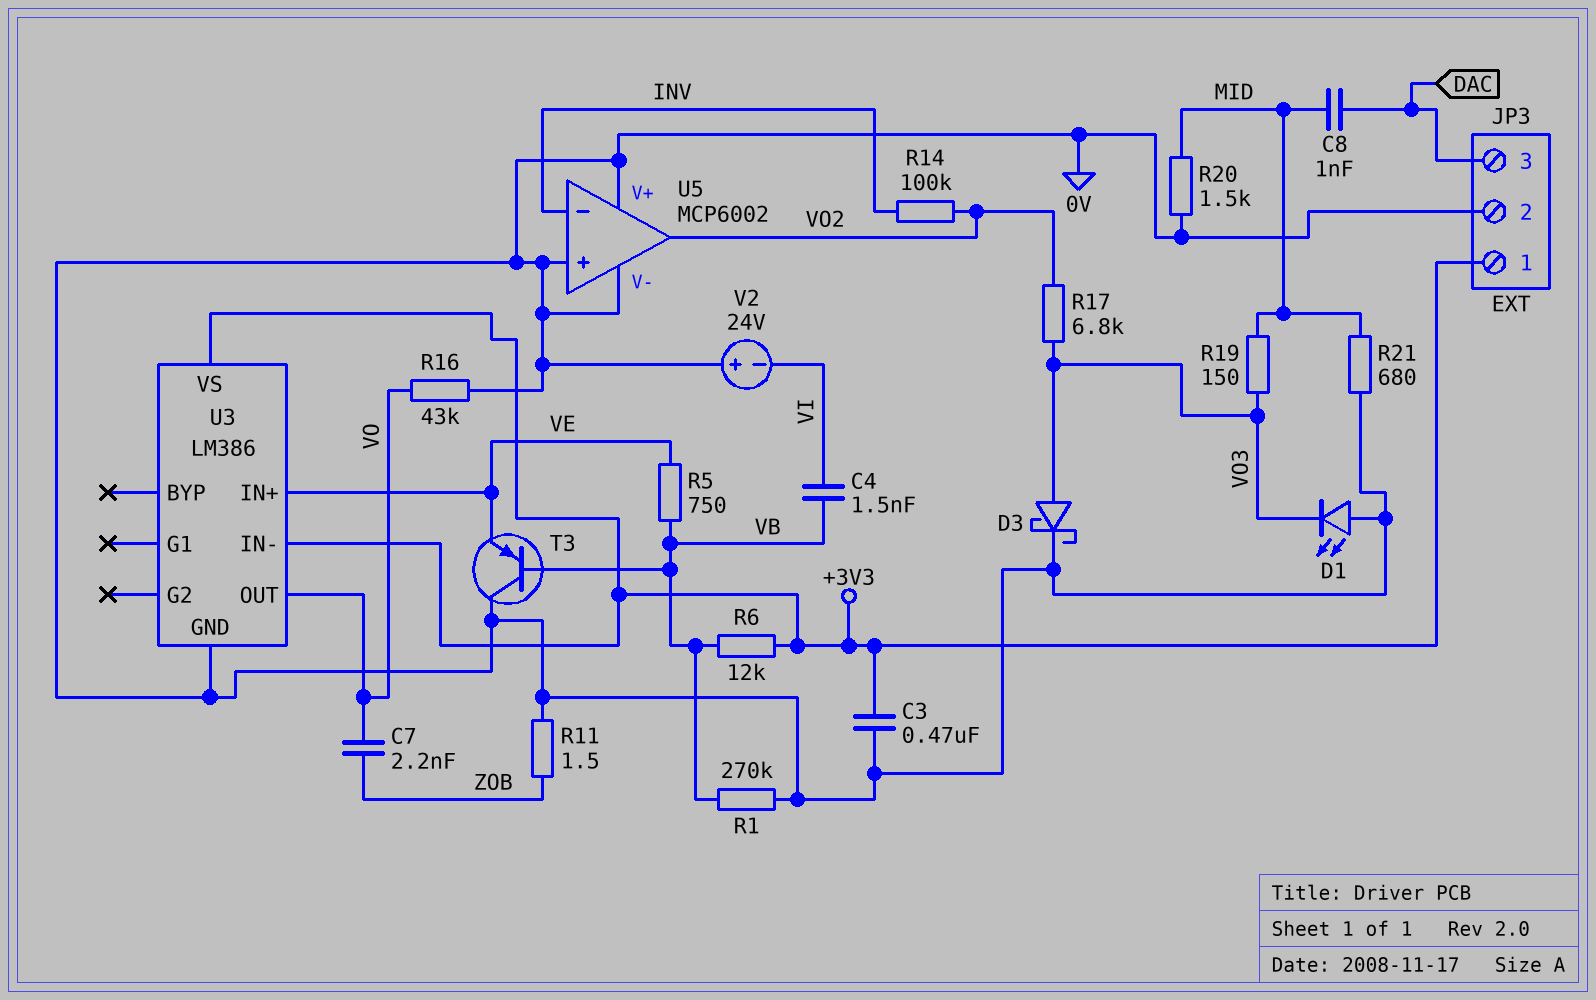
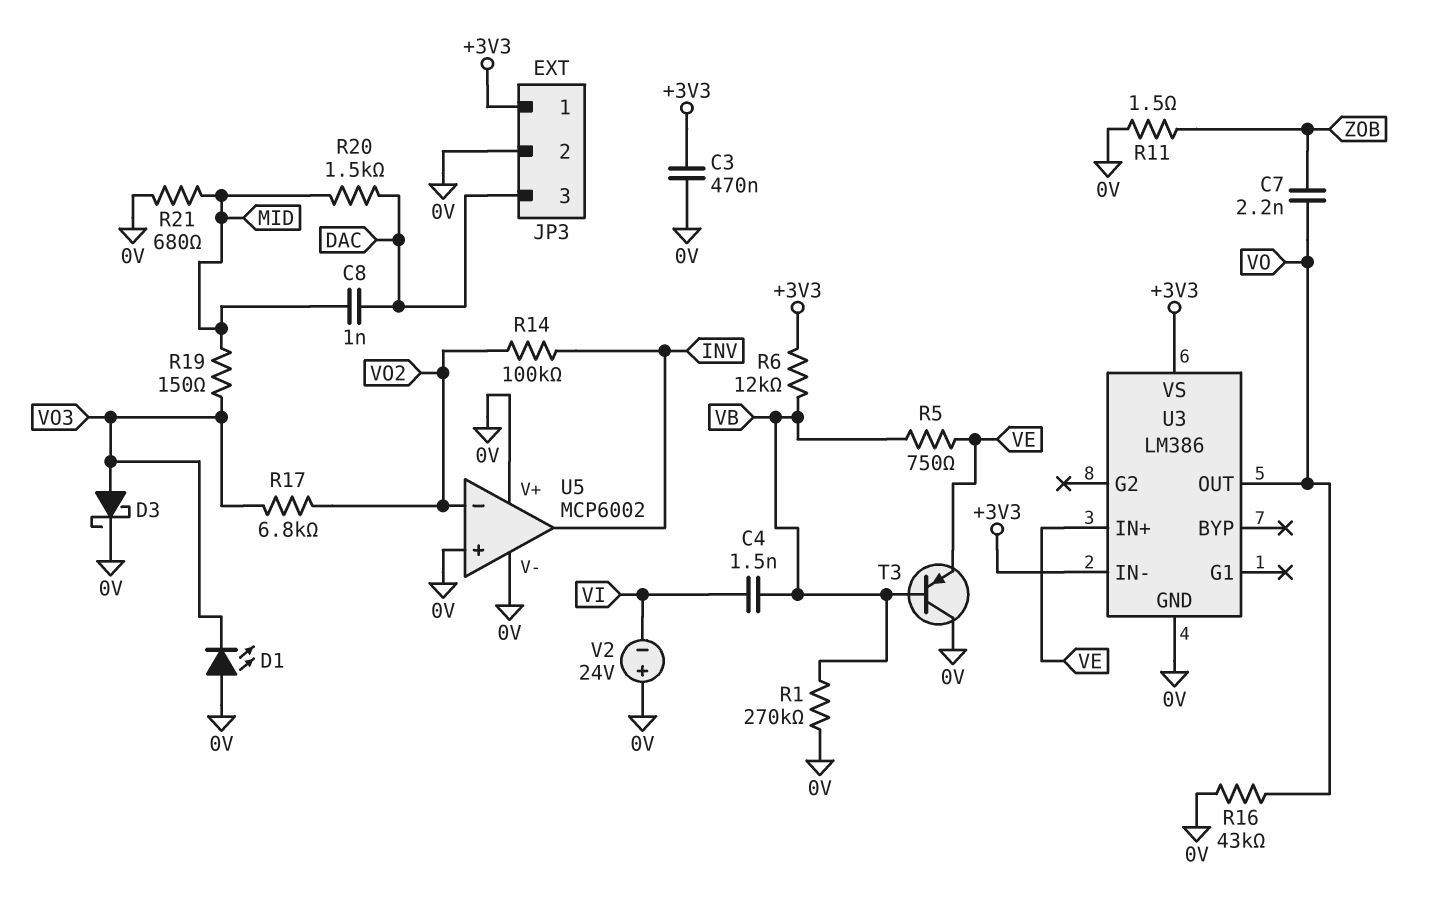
R20: 1.5k (0V, MID) -> 1.5k (DAC, MID)
U5 pin in-: INV -> VO2
U5 pin out: VO2 -> INV

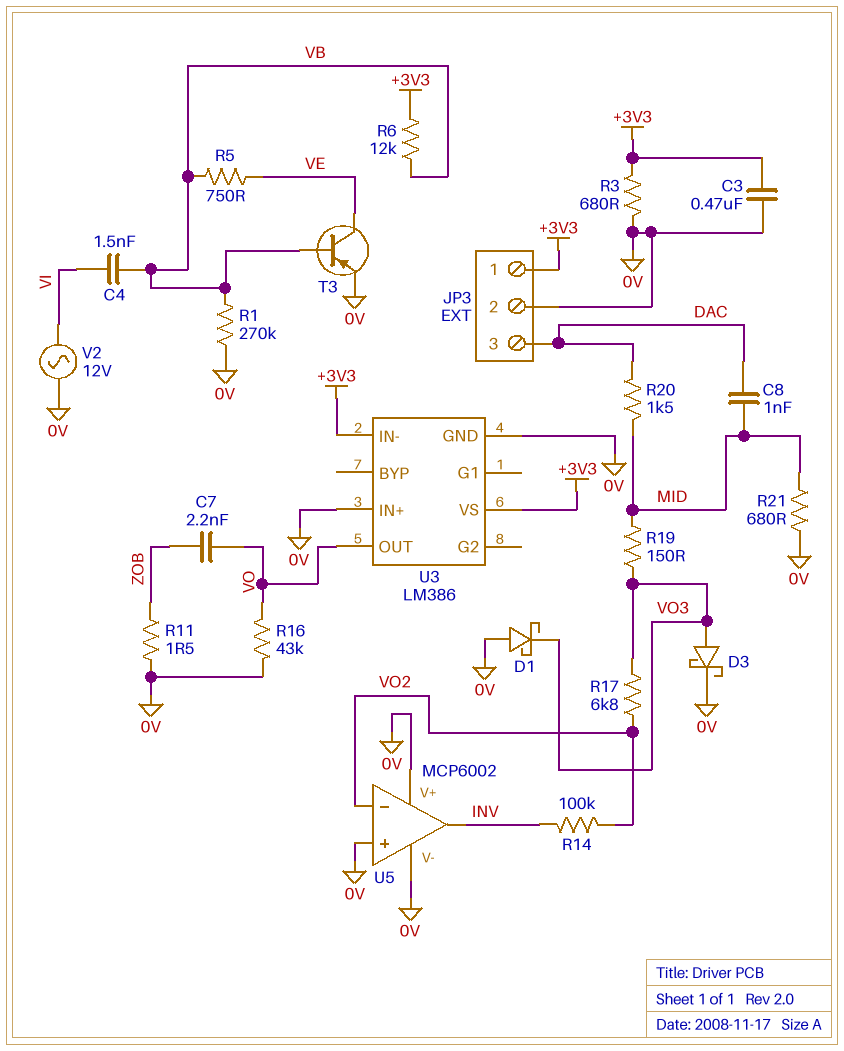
D1: LED (A 0V, K VO3) -> schottky (A 0V, K VO3)
R3: none -> 680 (+3V3, 0V)
T3: PNP (B VB, C 0V, E VE) -> PNP (B VB, C VE, E 0V)
U3 pin IN+: VE -> 0V
V2: 24V (plus 0V, minus VI) -> AC 12V (0V, VI)

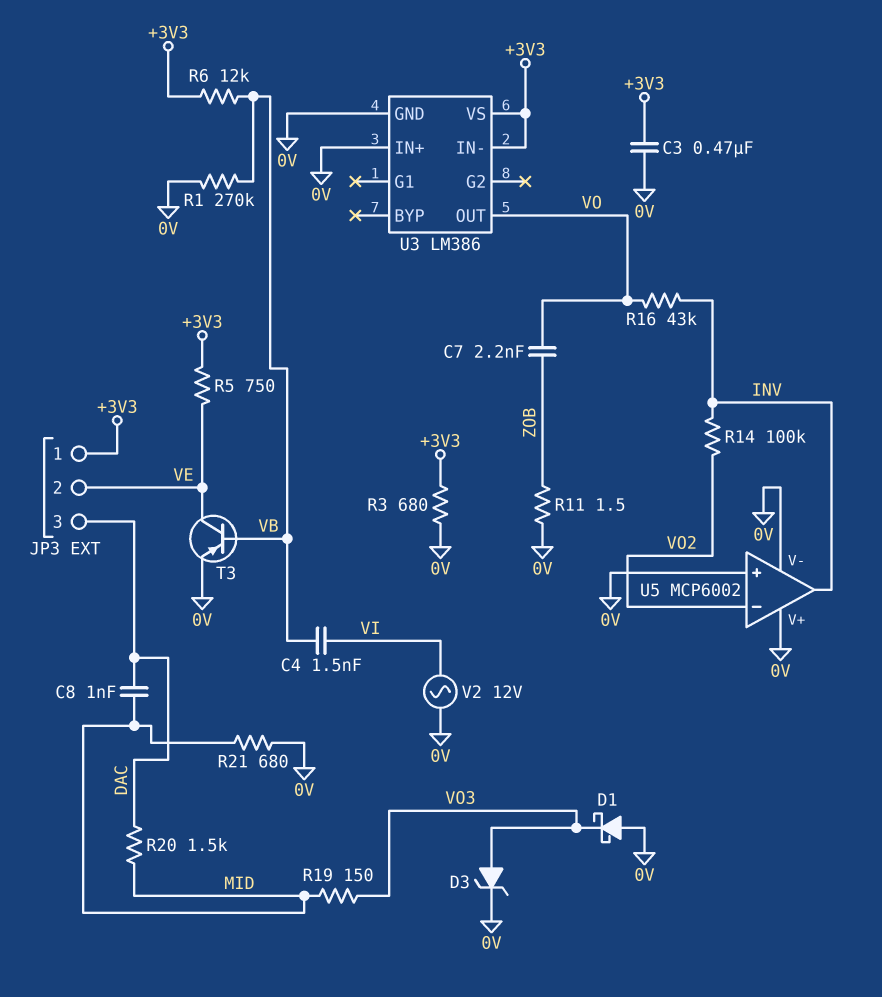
D3: schottky (A VO3, K 0V) -> zener (A VO3, K 0V)
JP3 pin 2: 0V -> VE
R5: 750 (VB, VE) -> 750 (+3V3, VE)
R16: 43k (0V, VO) -> 43k (INV, VO)
R17: 6.8k (VO2, VO3) -> none

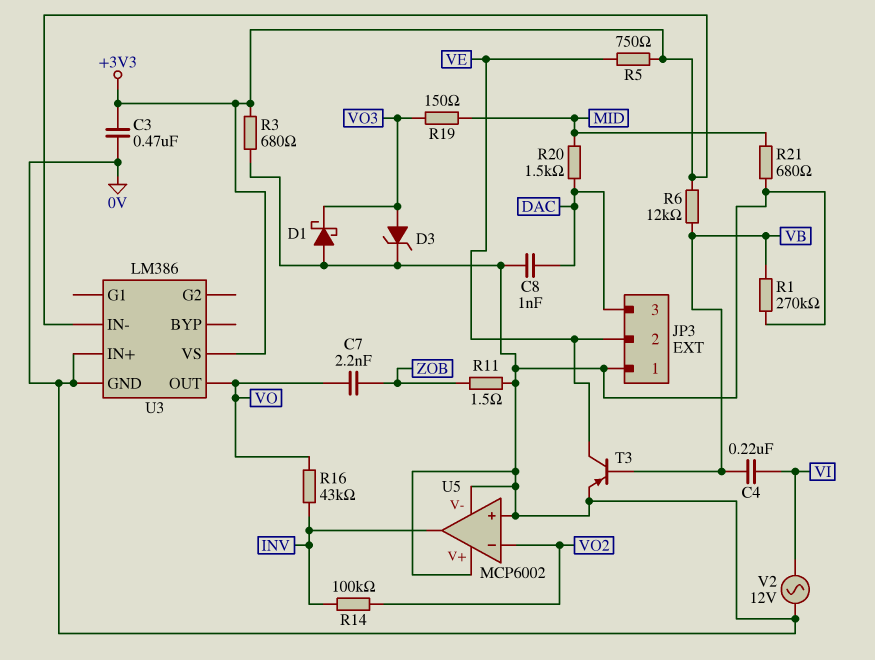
C4: 1.5nF (VB, VI) -> 220nF (VB, VI)
C8: 1nF (DAC, MID) -> 1nF (0V, DAC)
JP3 pin 1: +3V3 -> 0V

